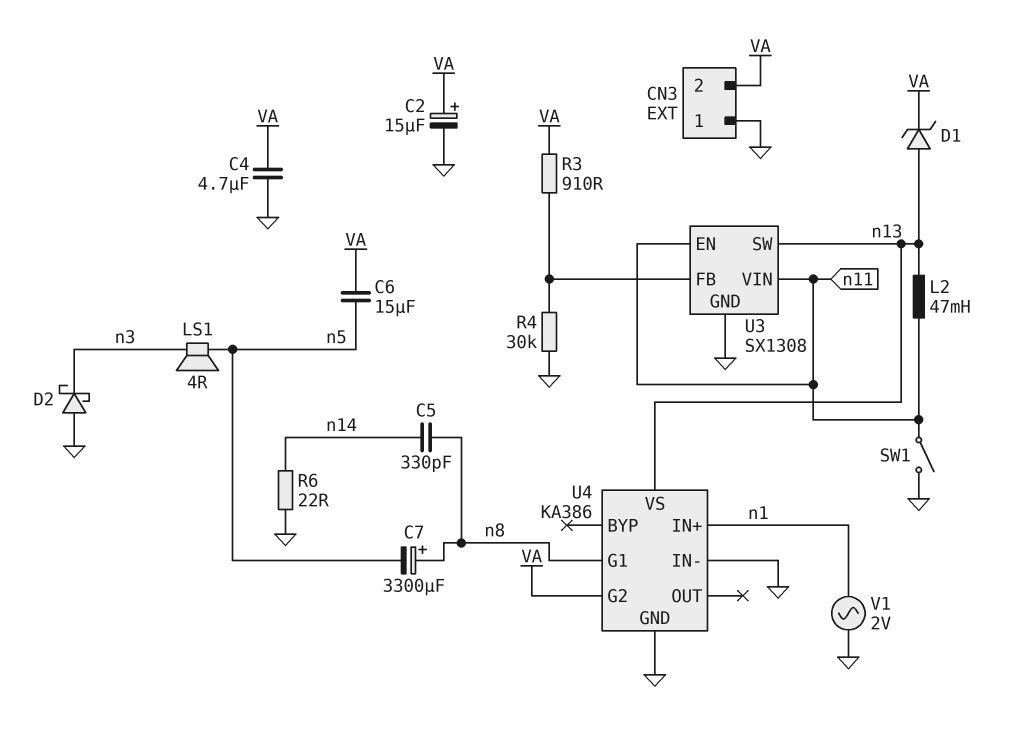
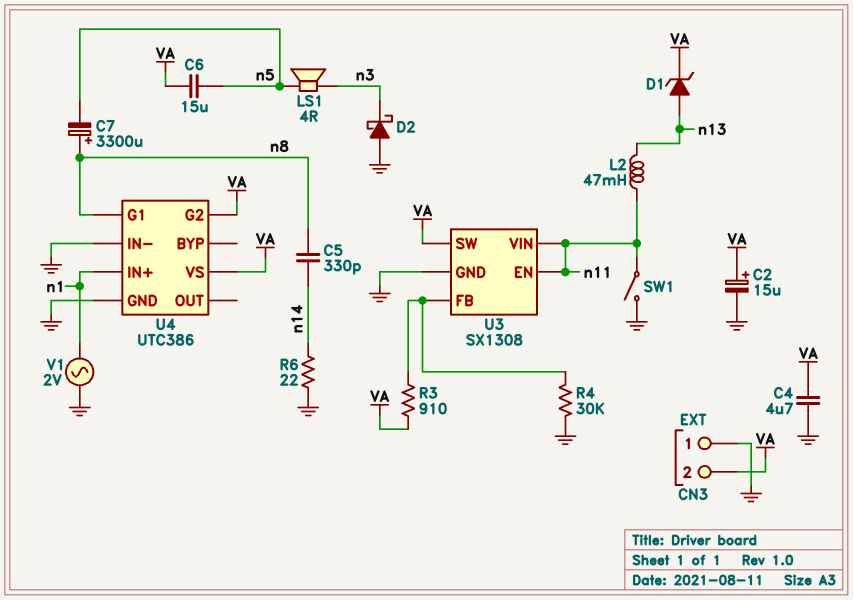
U3 pin SW: n13 -> VA
U4: KA386 -> UTC386
U4 pin VS: n13 -> VA

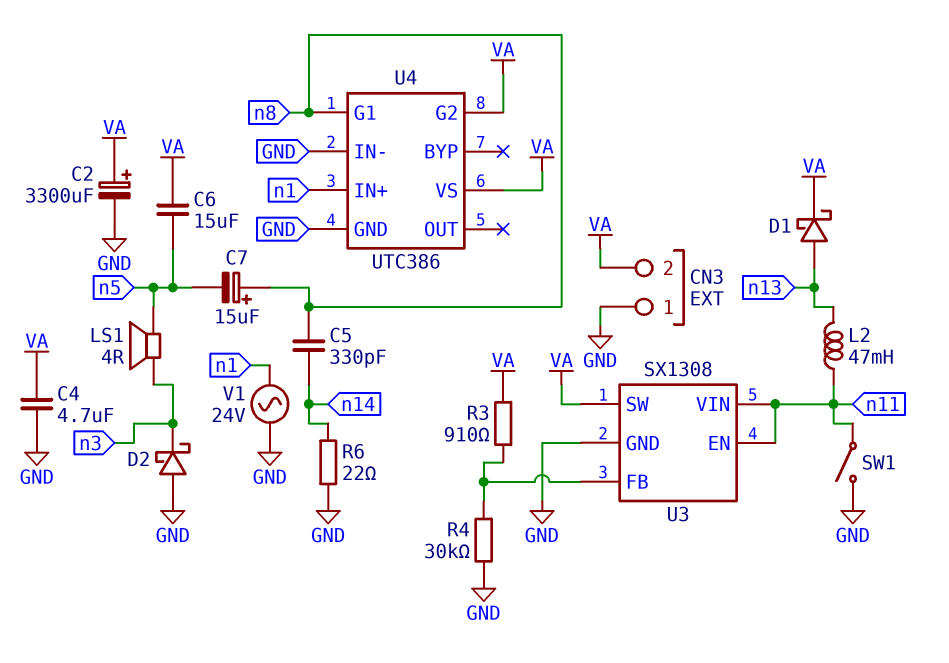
C2: 15uF (plus VA, minus GND) -> 3300uF (plus VA, minus GND)
C7: 3300uF (plus n8, minus n5) -> 15uF (plus n8, minus n5)
D1: zener (A n13, K VA) -> schottky (A n13, K VA)
V1: AC 2V (GND, n1) -> AC 24V (GND, n1)

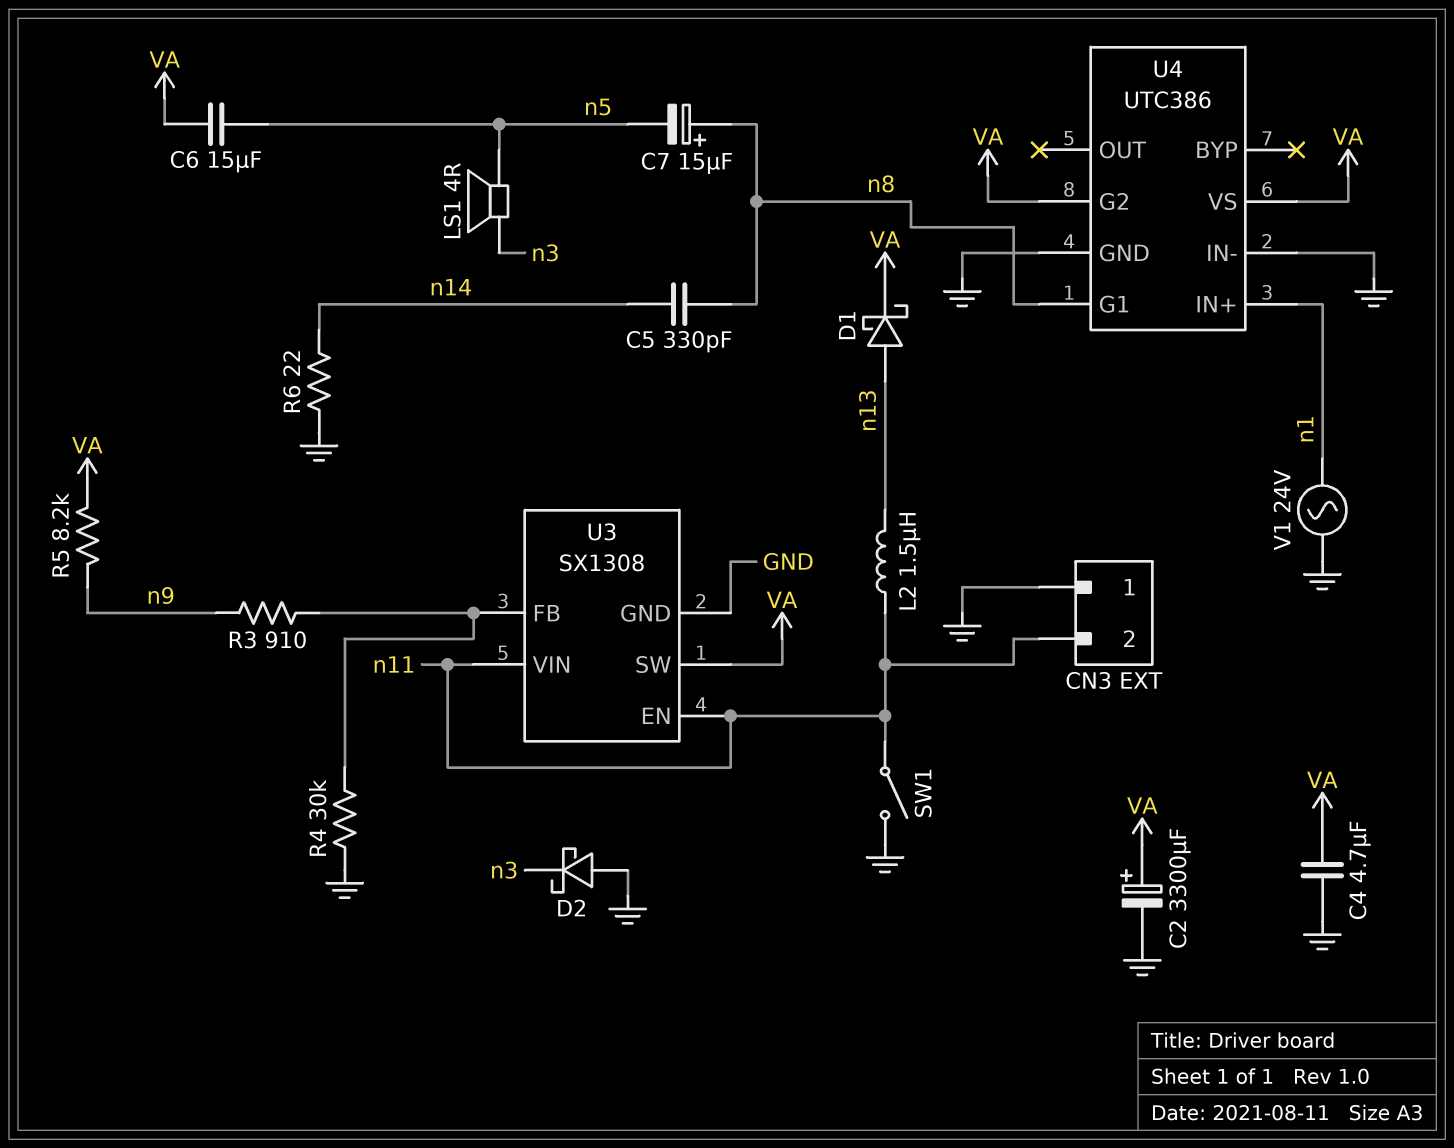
CN3 pin 2: VA -> n11
L2: 47mH (n11, n13) -> 1.5uH (n11, n13)
R3: 910 (U3/FB, VA) -> 910 (U3/FB, n9)
R5: none -> 8.2k (VA, n9)

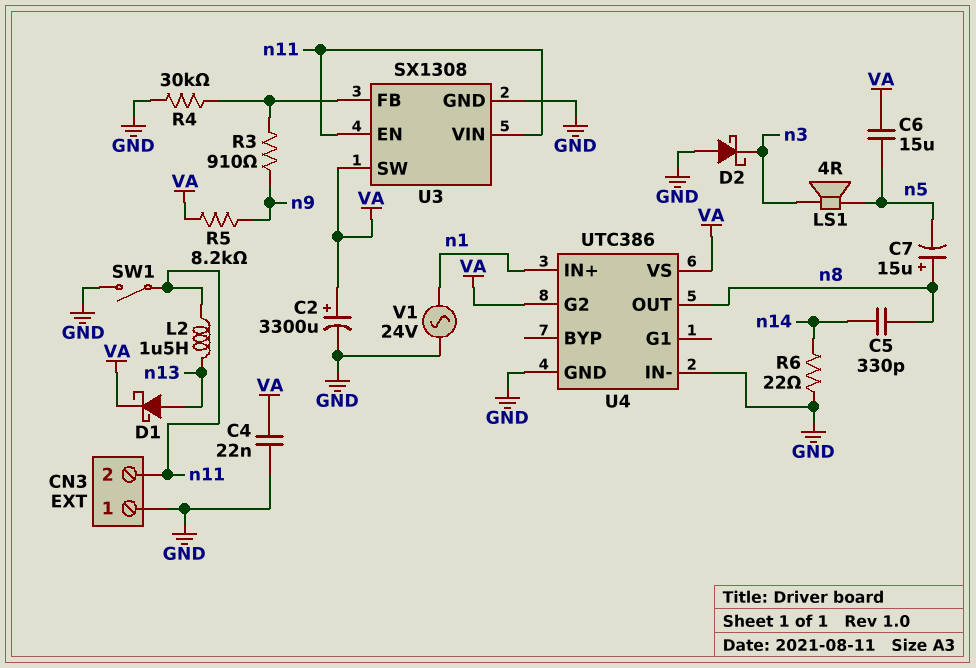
C4: 4.7uF (GND, VA) -> 22nF (GND, VA)
U4 pin G1: n8 -> none
U4 pin OUT: none -> n8

